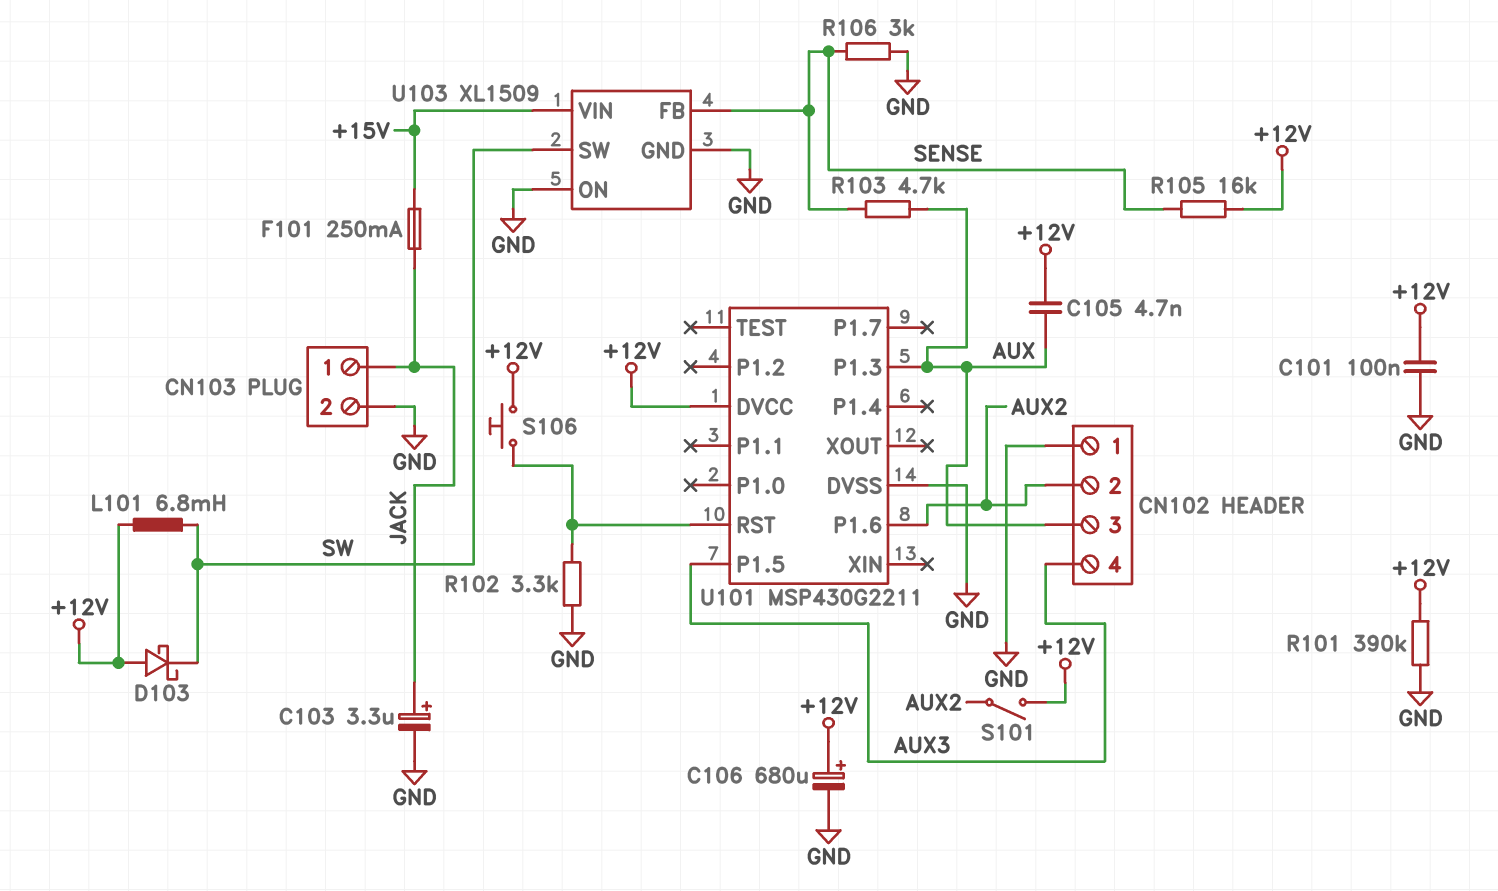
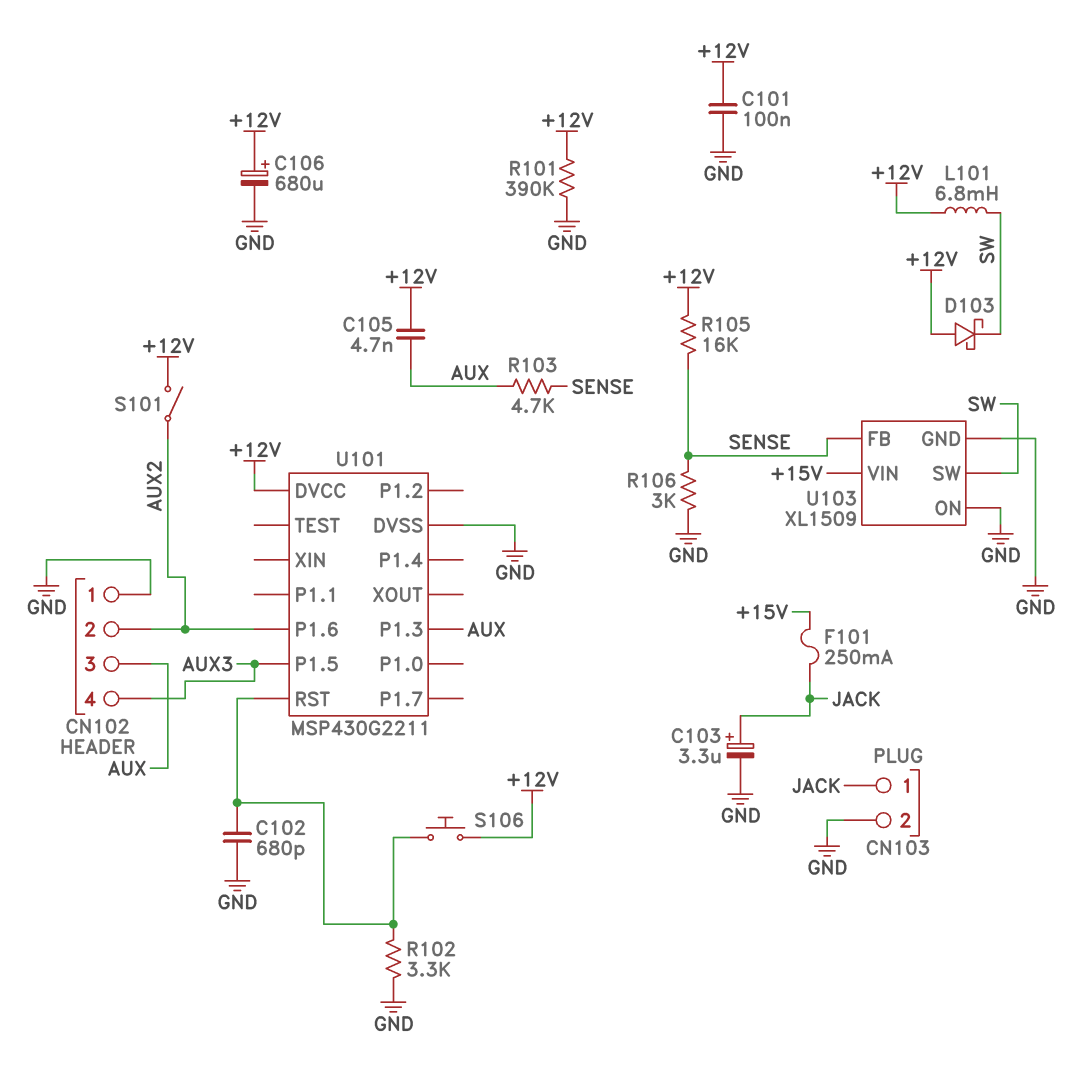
C102: none -> 680pF (GND, U101/RST)

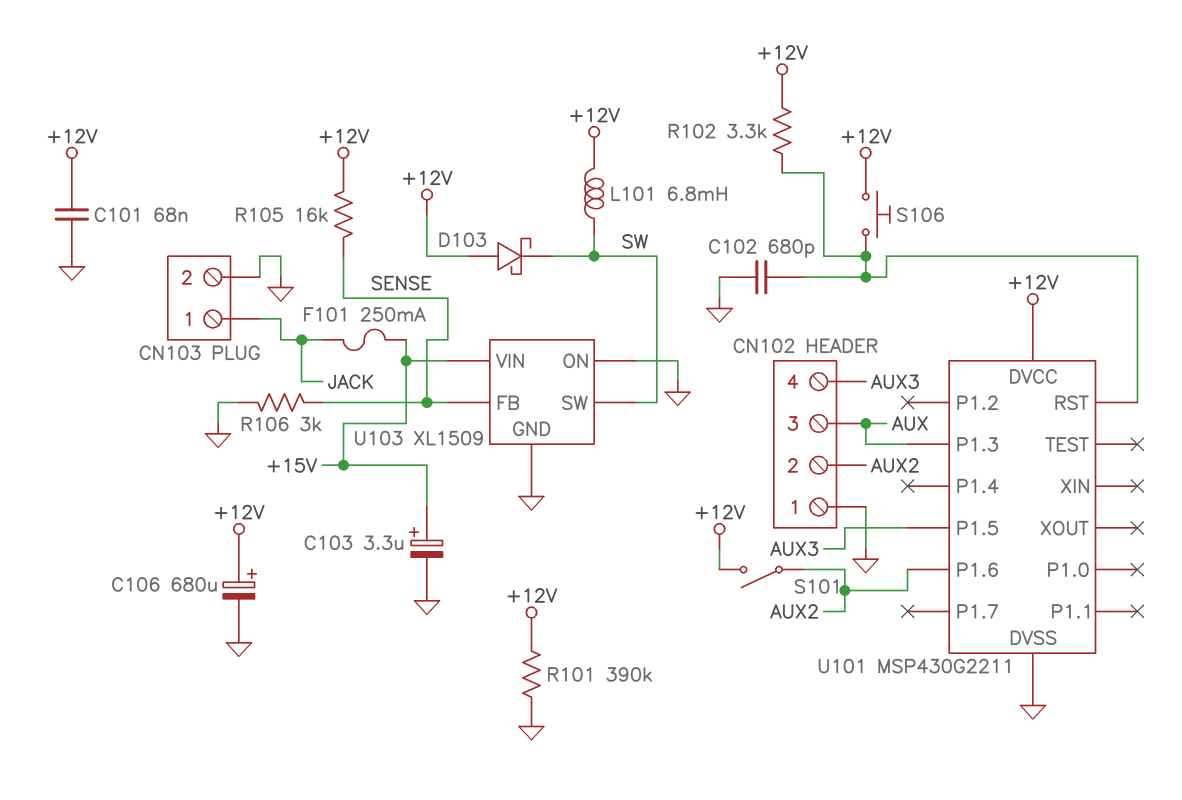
C101: 100nF (+12V, GND) -> 68nF (+12V, GND)
C103: 3.3uF (plus JACK, minus GND) -> 3.3uF (plus +15V, minus GND)
C105: 4.7nF (+12V, AUX) -> none
R102: 3.3k (GND, U101/RST) -> 3.3k (+12V, U101/RST)
R103: 4.7k (AUX, SENSE) -> none

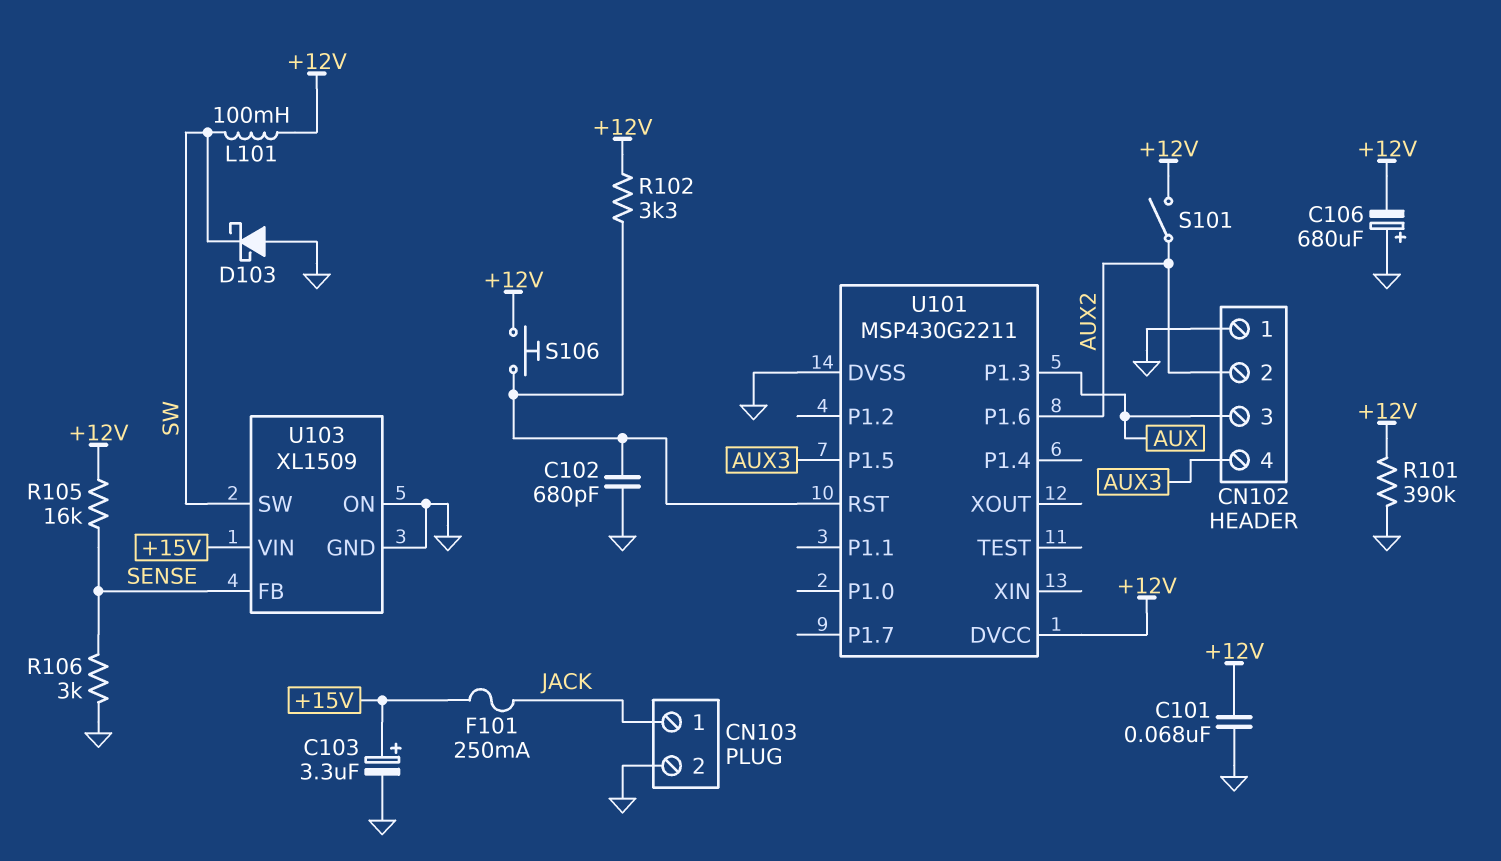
C106: 680uF (plus +12V, minus GND) -> 680uF (plus GND, minus +12V)
D103: schottky (A +12V, K SW) -> schottky (A GND, K SW)
L101: 6.8mH (+12V, SW) -> 100mH (+12V, SW)

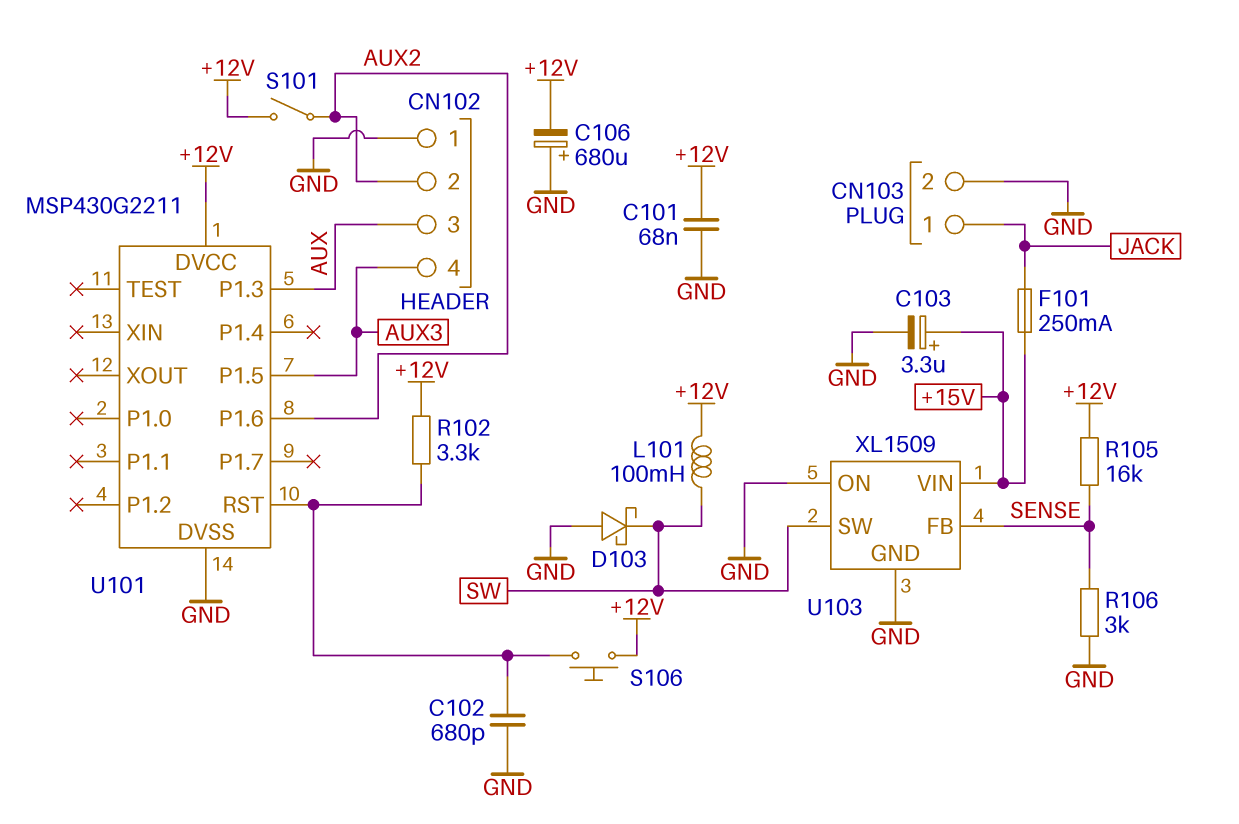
R101: 390k (+12V, GND) -> none

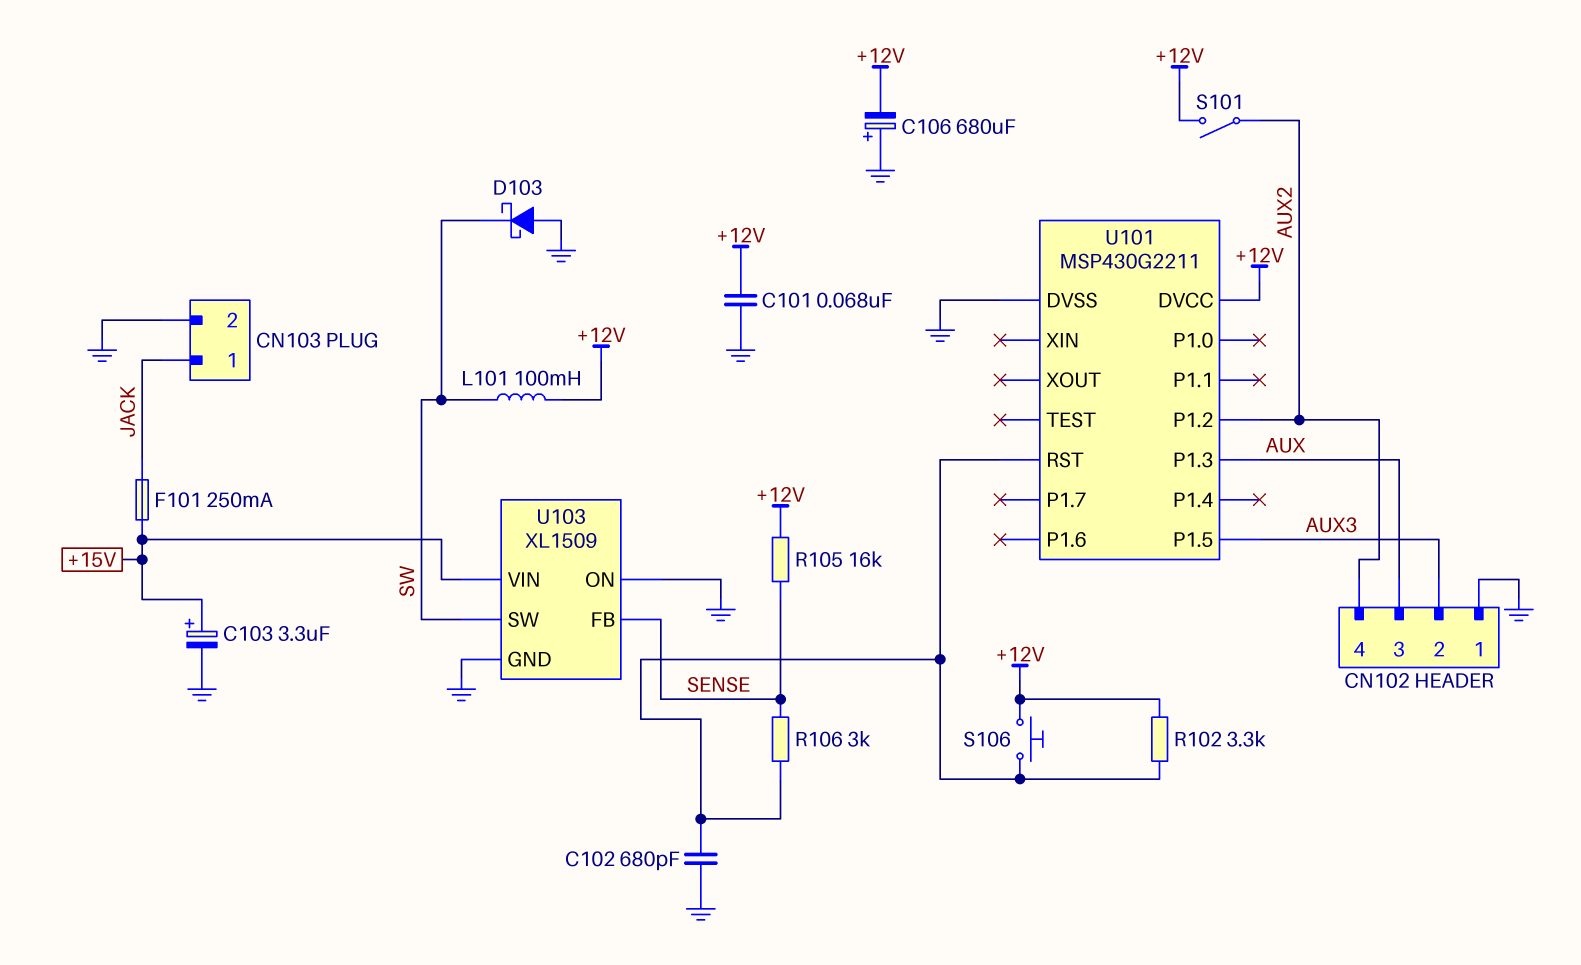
CN102 pin 2: AUX2 -> AUX3
CN102 pin 4: AUX3 -> AUX2
R106: 3k (GND, SENSE) -> 3k (SENSE, U101/RST)
U101 pin P1.2: none -> AUX2
U101 pin P1.6: AUX2 -> none

